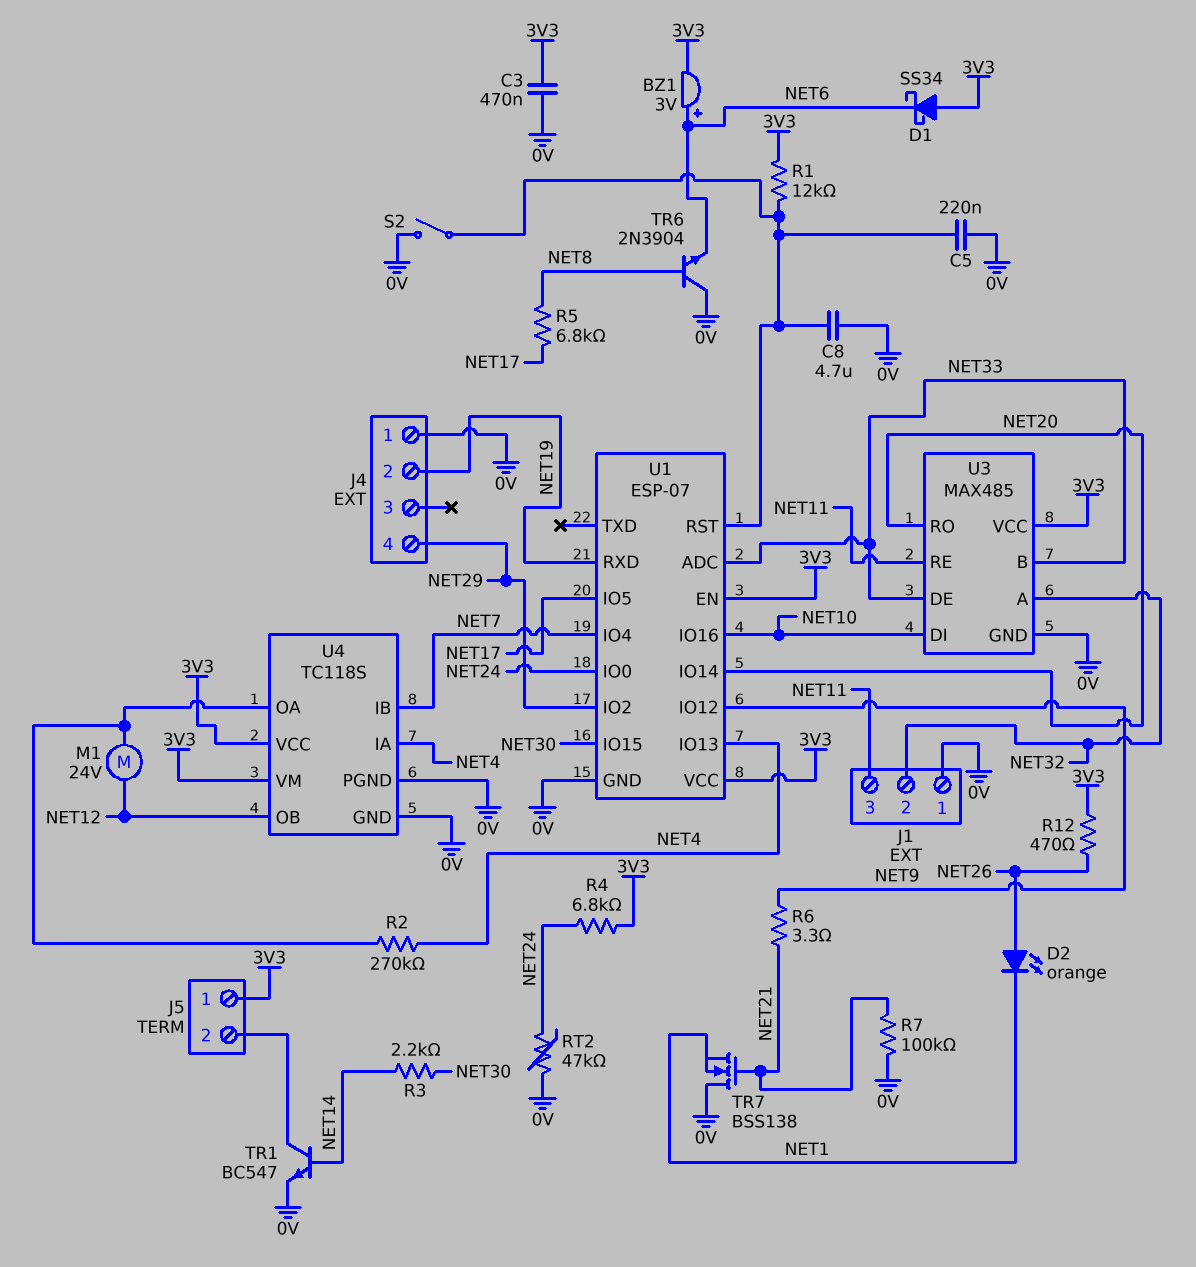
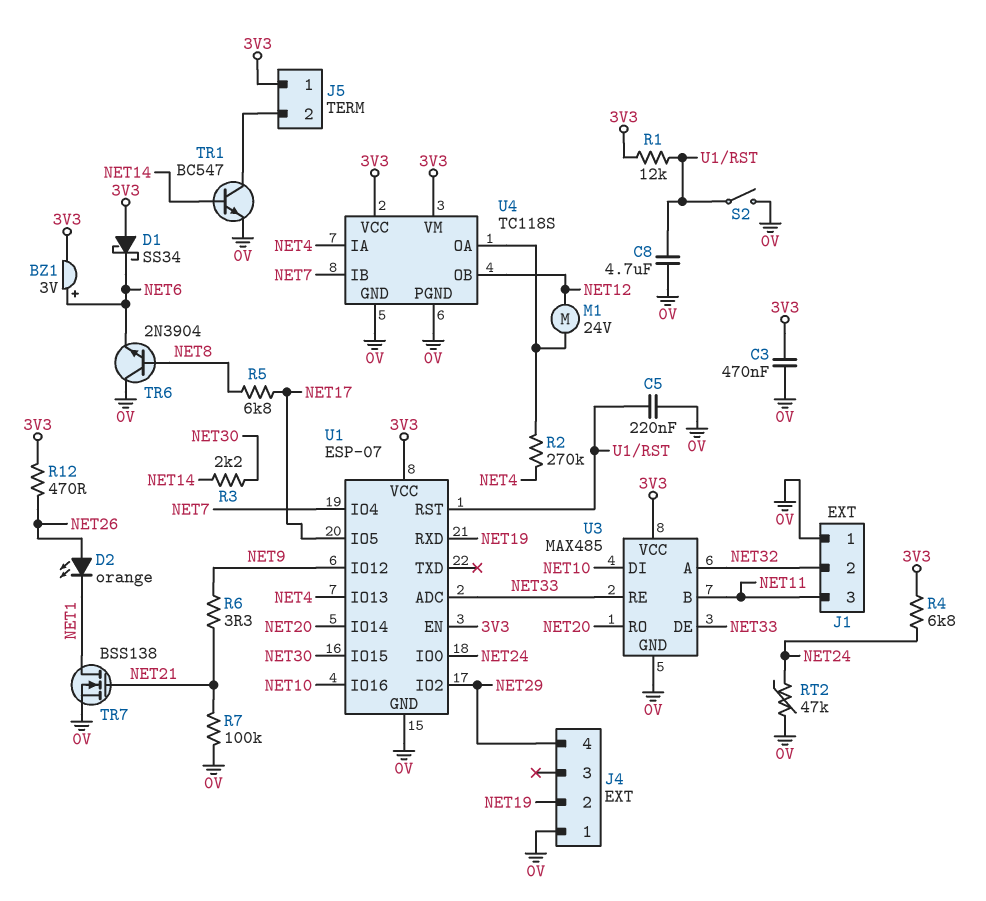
TR7: NMOS BSS138 (G NET21, D 0V, S NET1) -> NMOS BSS138 (G NET21, D NET1, S 0V)
U3 pin B: NET33 -> NET11
U3 pin RE: NET11 -> NET33

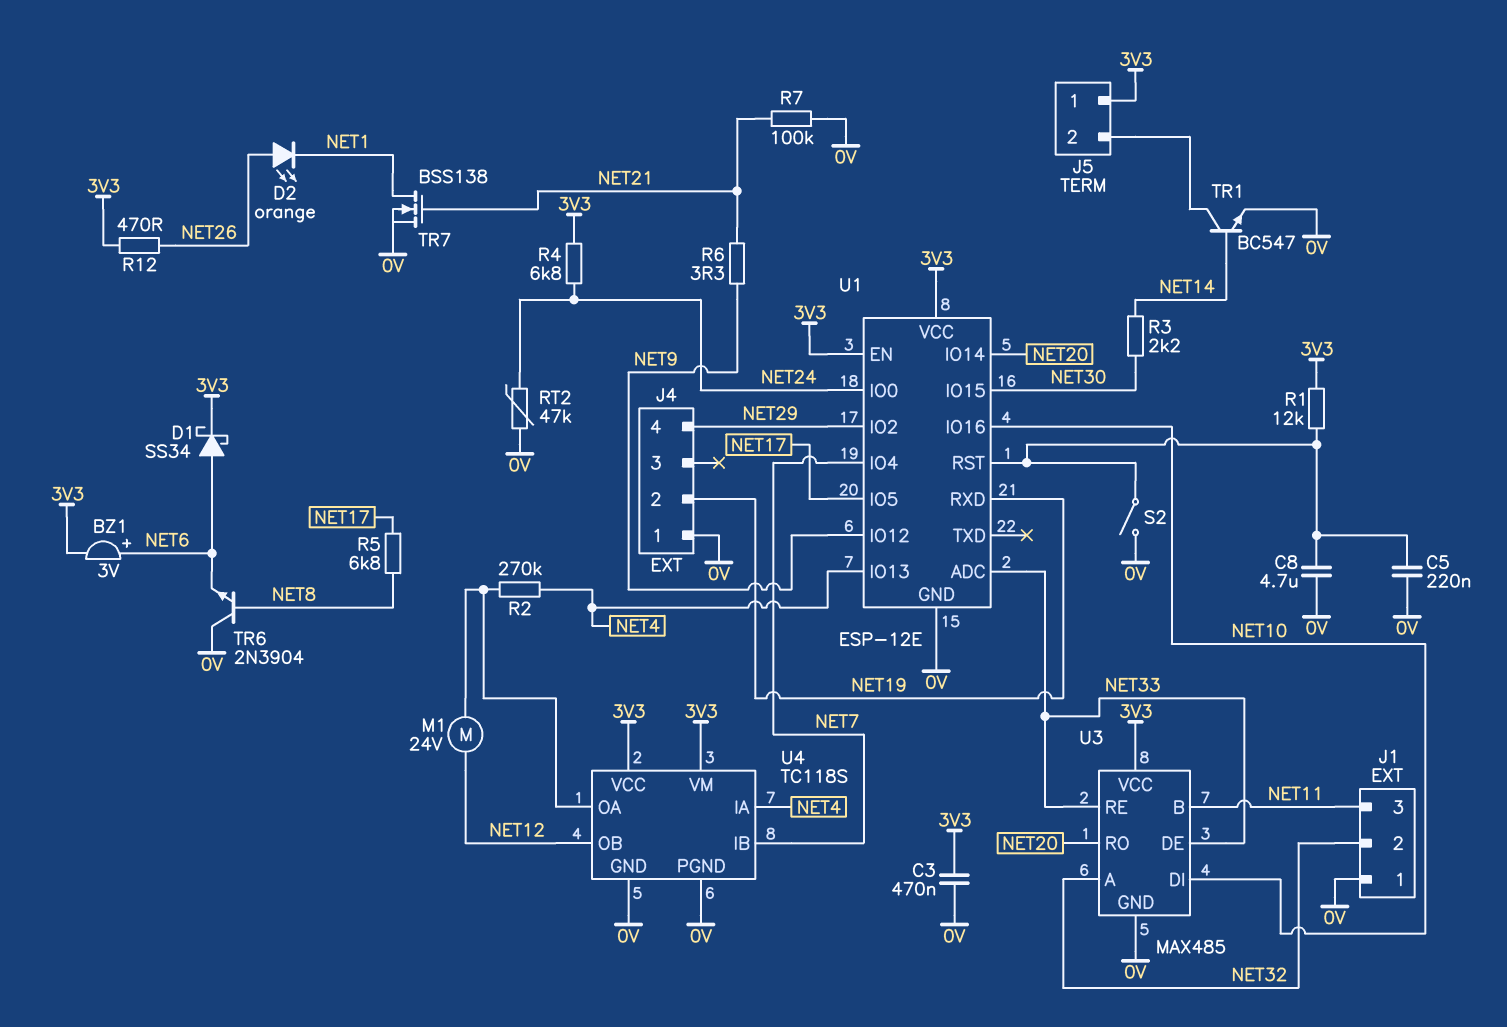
D1: schottky SS34 (A 3V3, K NET6) -> schottky SS34 (A NET6, K 3V3)
U1: ESP-07 -> ESP-12E

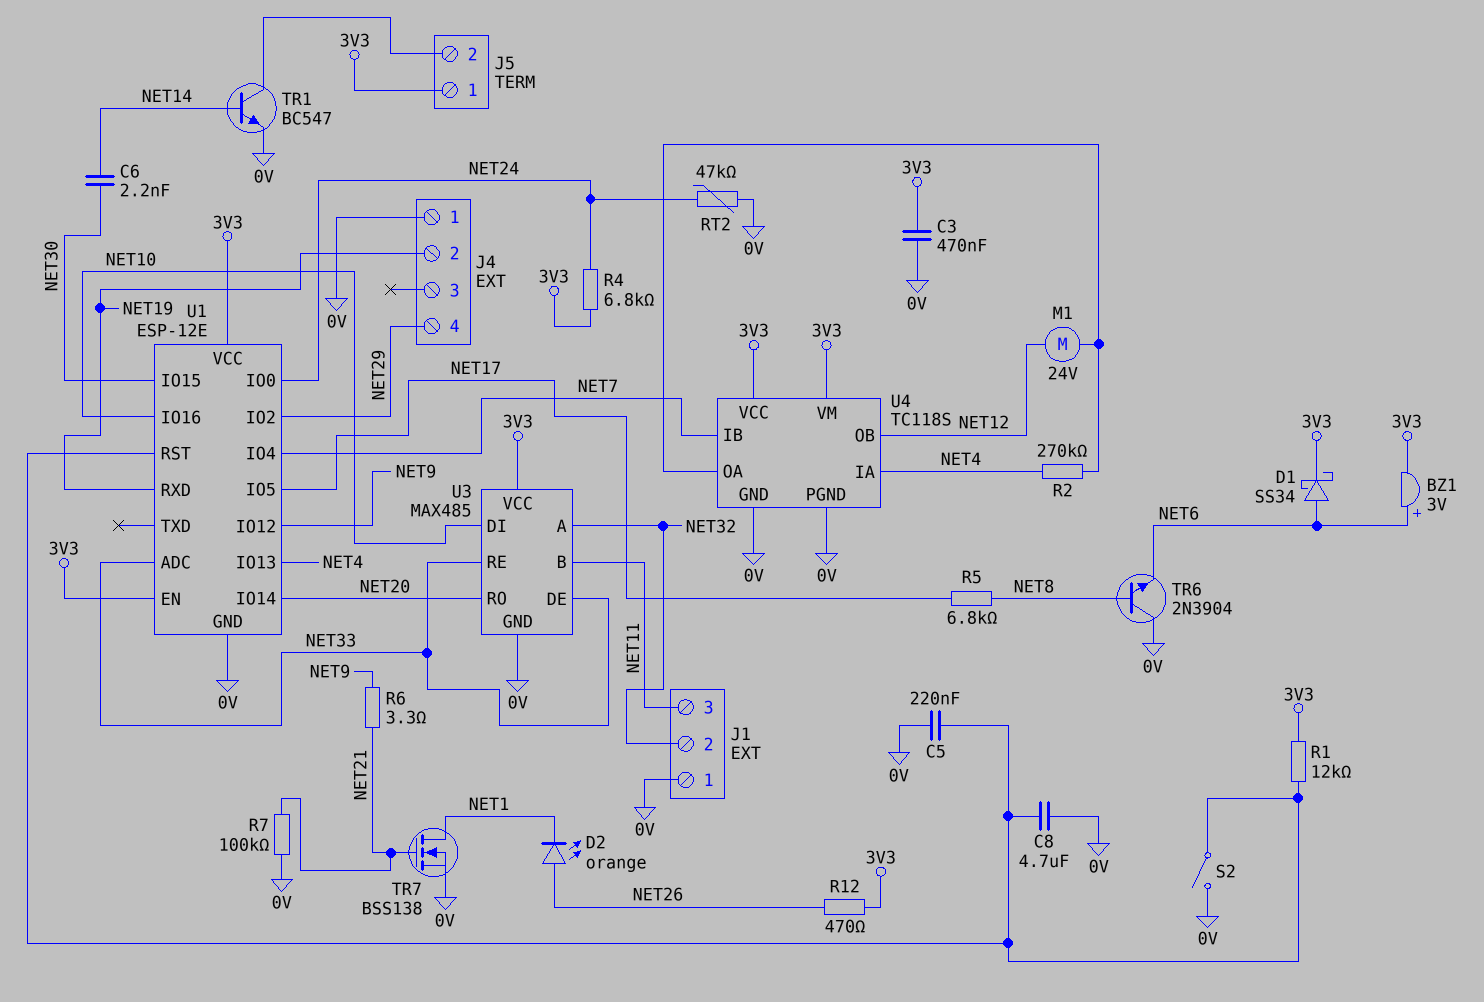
C6: none -> 2.2nF (NET14, NET30)
R3: 2.2k (NET14, NET30) -> none

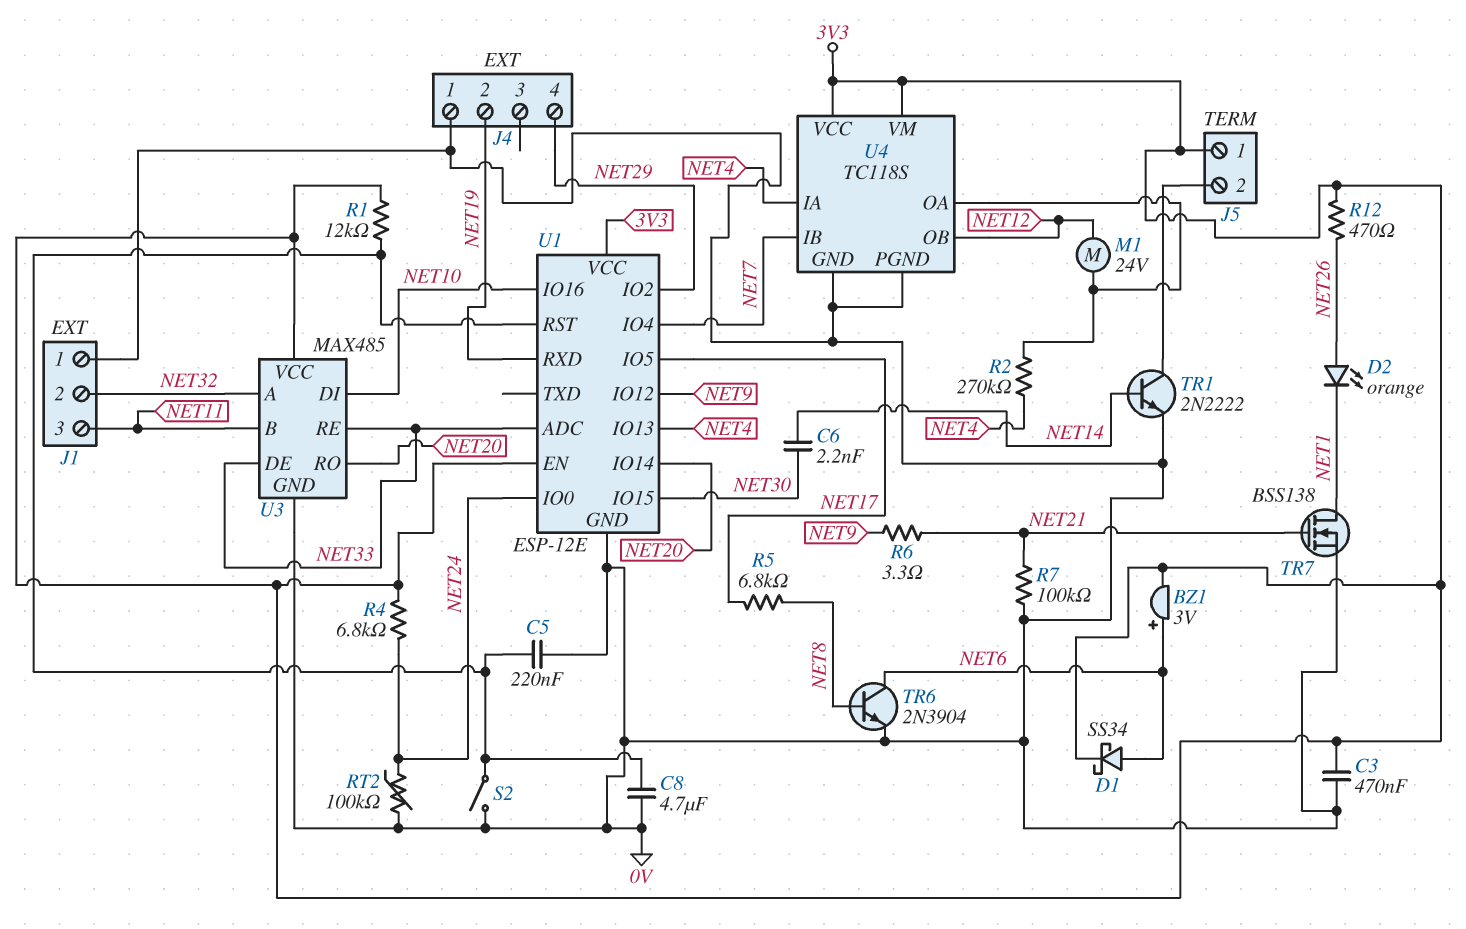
RT2: 47k (0V, NET24) -> 100k (0V, NET24)
TR1: NPN BC547 (B NET14, C J5/2, E 0V) -> NPN 2N2222 (B NET14, C J5/2, E 0V)
TR6: NPN 2N3904 (B NET8, C 0V, E NET6) -> NPN 2N3904 (B NET8, C NET6, E 0V)

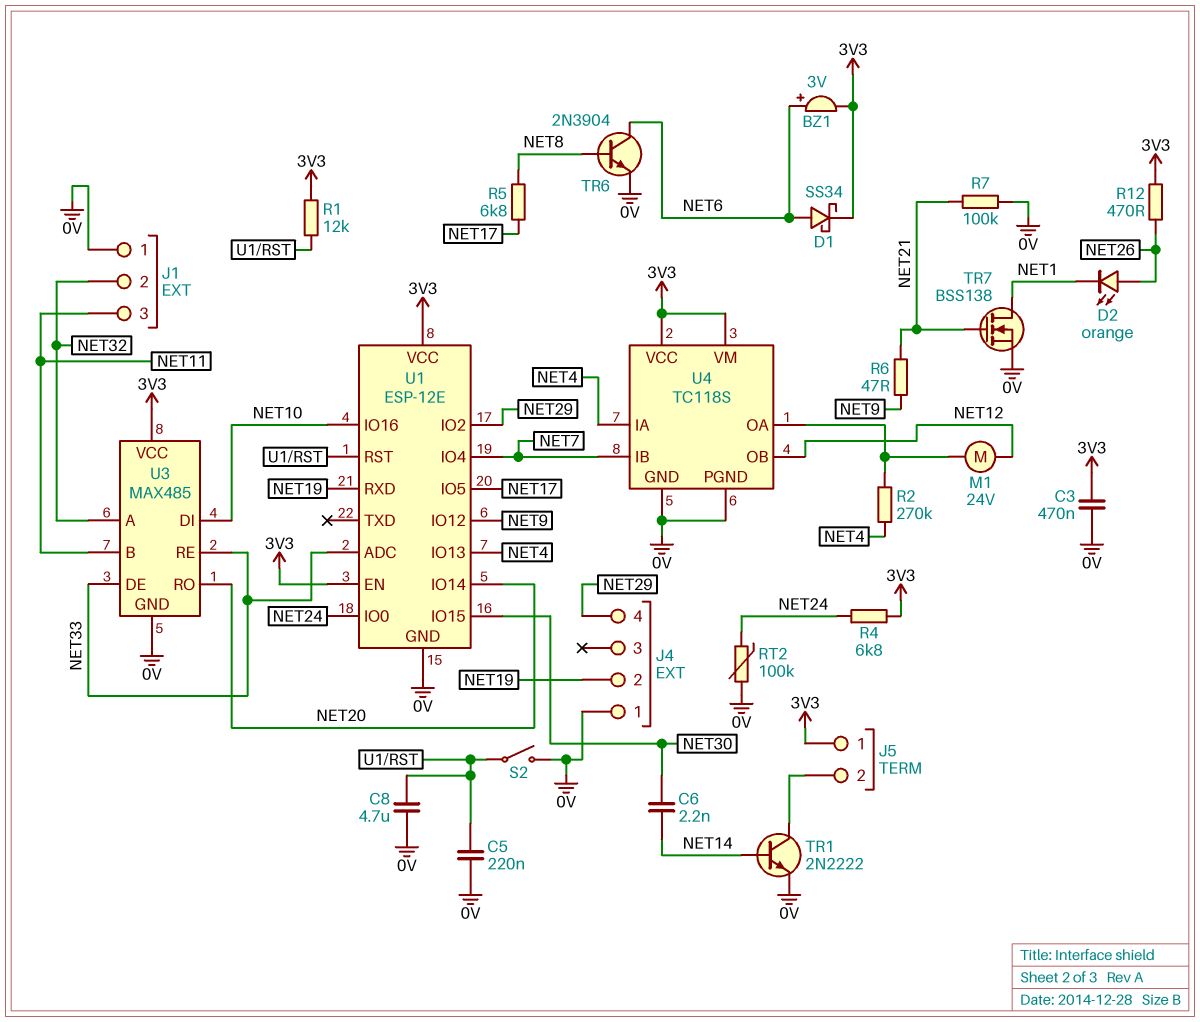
R6: 3.3 (NET9, NET21) -> 47 (NET9, NET21)

